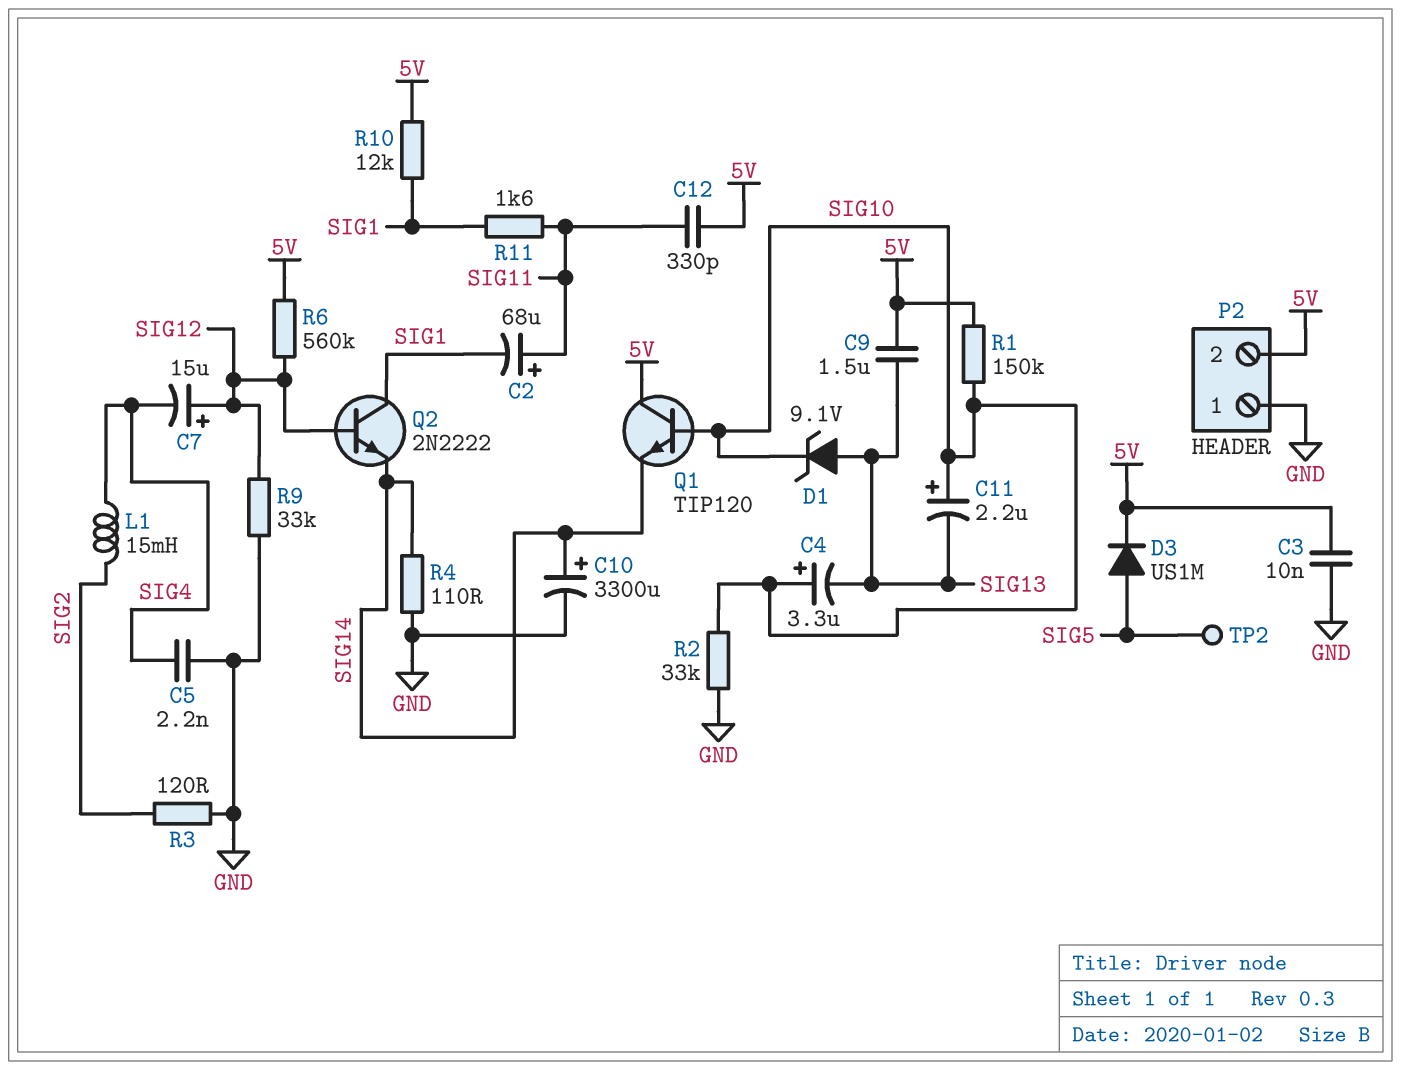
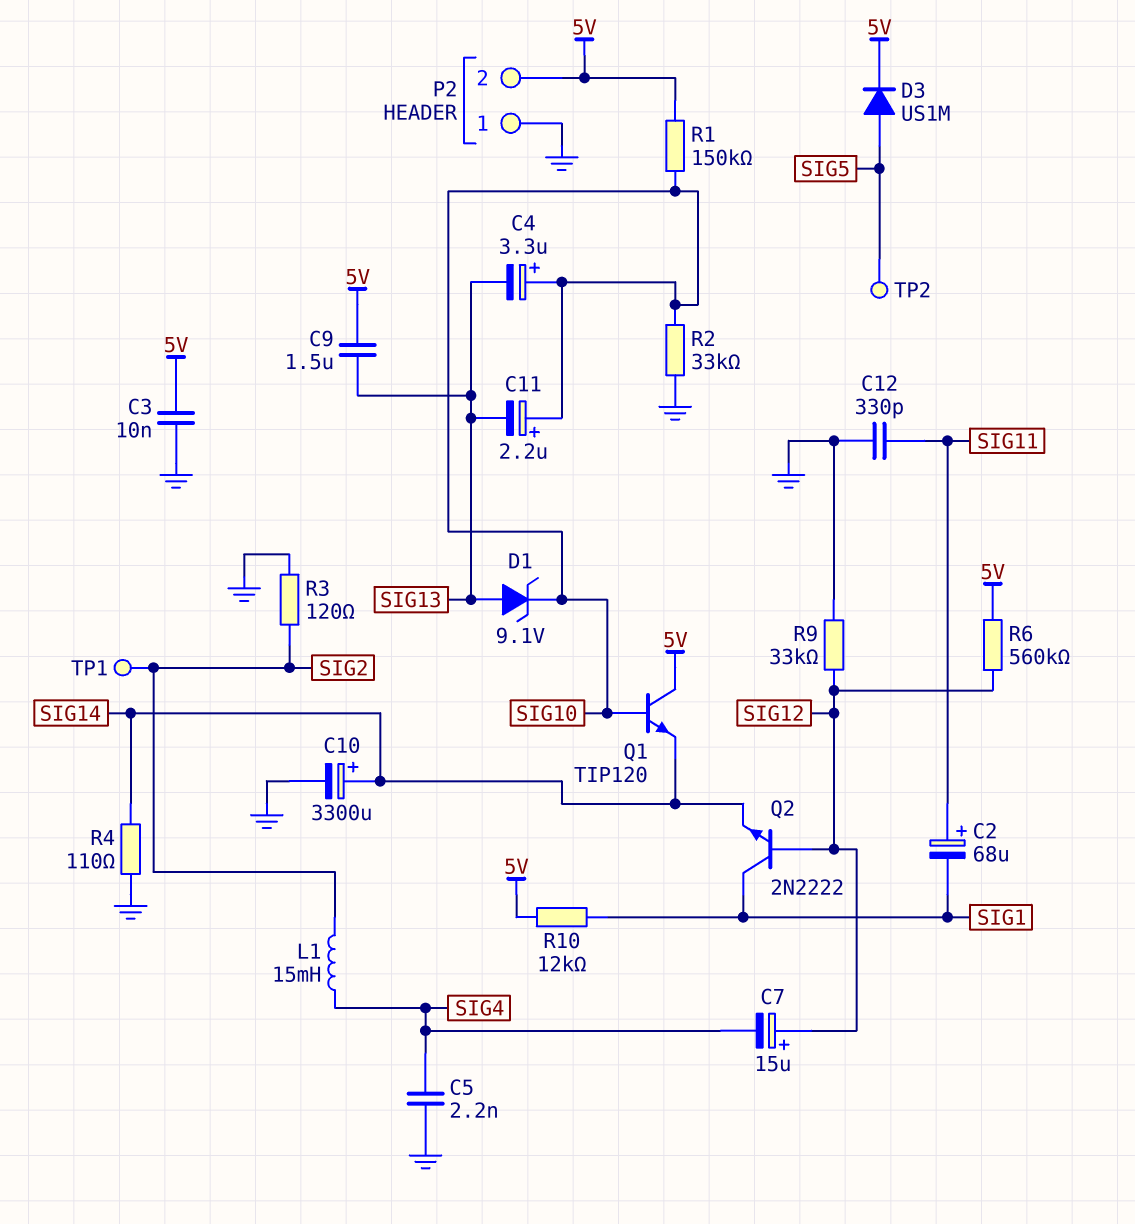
C12: 330pF (5V, SIG11) -> 330pF (GND, SIG11)
R11: 1.6k (SIG1, SIG11) -> none
TP1: none -> test point (SIG2)

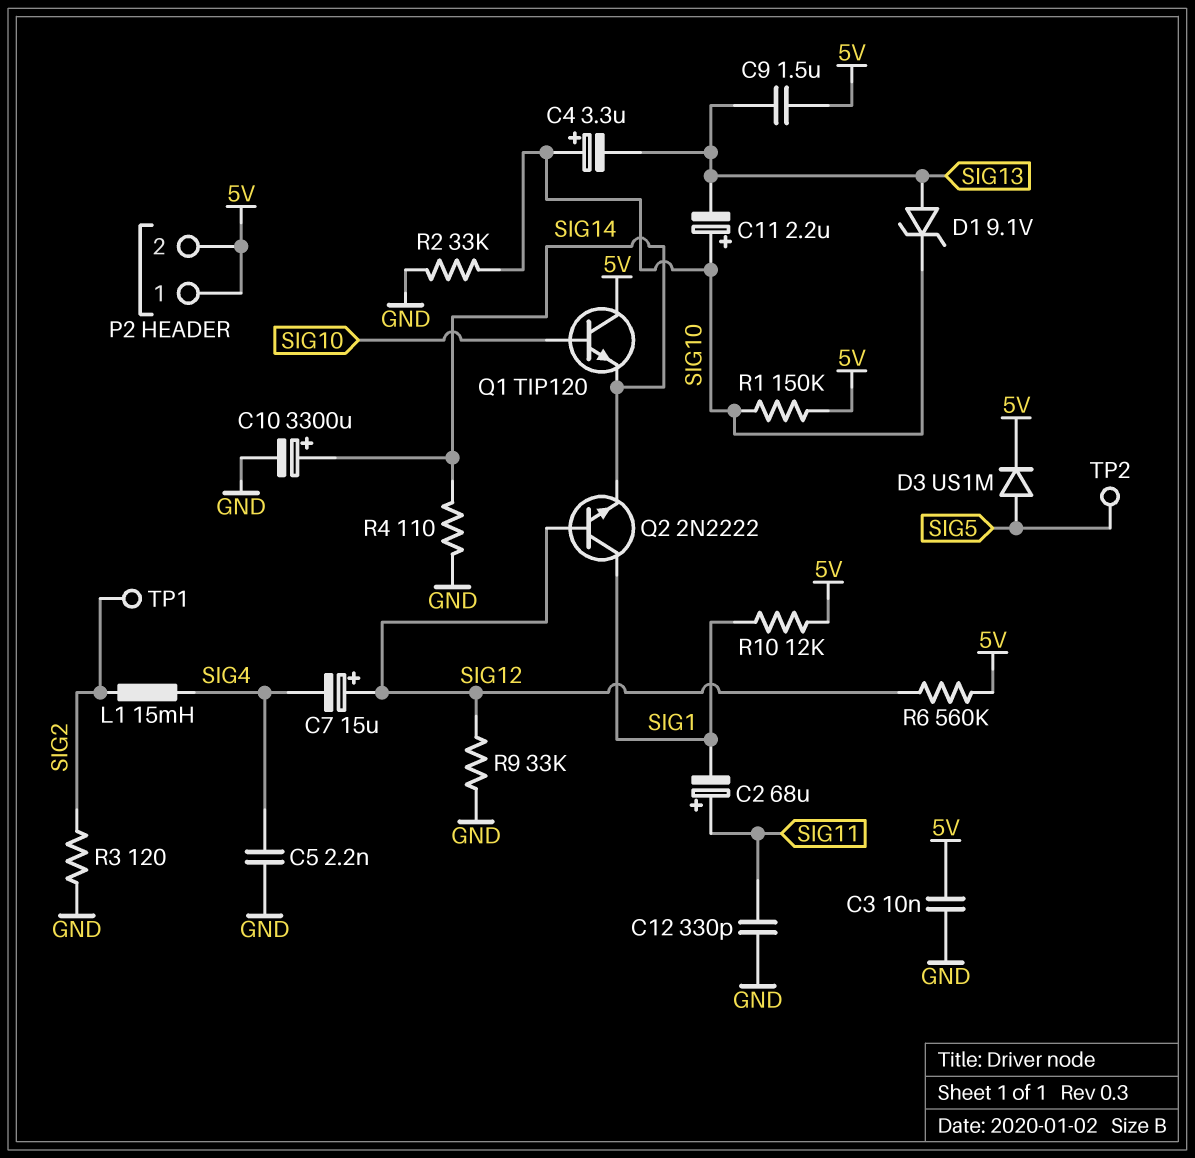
P2 pin 1: GND -> 5V

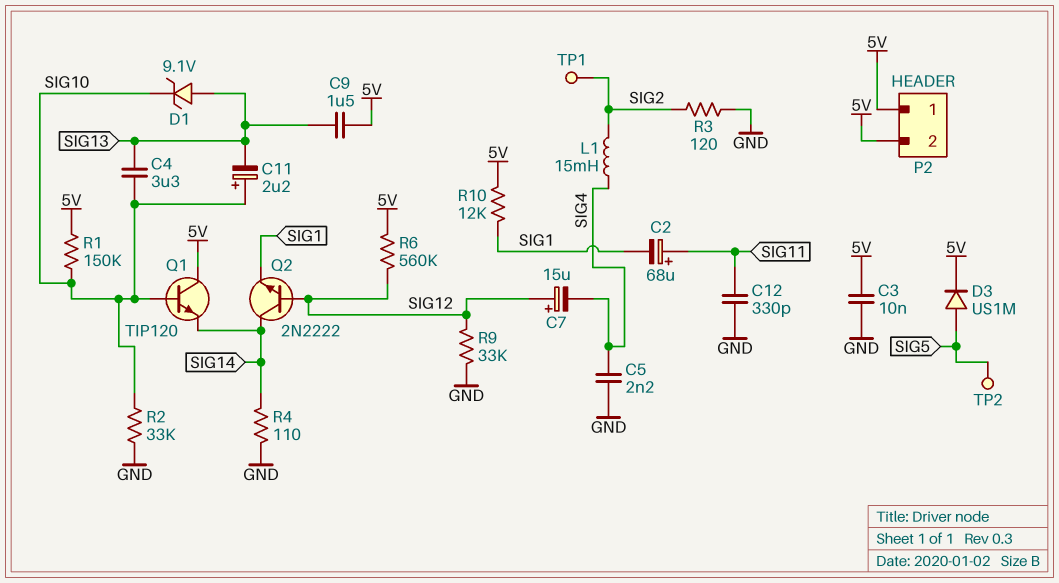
C4: 3.3uF (plus SIG10, minus SIG13) -> 3.3uF (SIG10, SIG13)
C10: 3300uF (plus SIG14, minus GND) -> none
Q2: NPN 2N2222 (B SIG12, C SIG1, E SIG14) -> NPN 2N2222 (B SIG12, C SIG14, E SIG1)

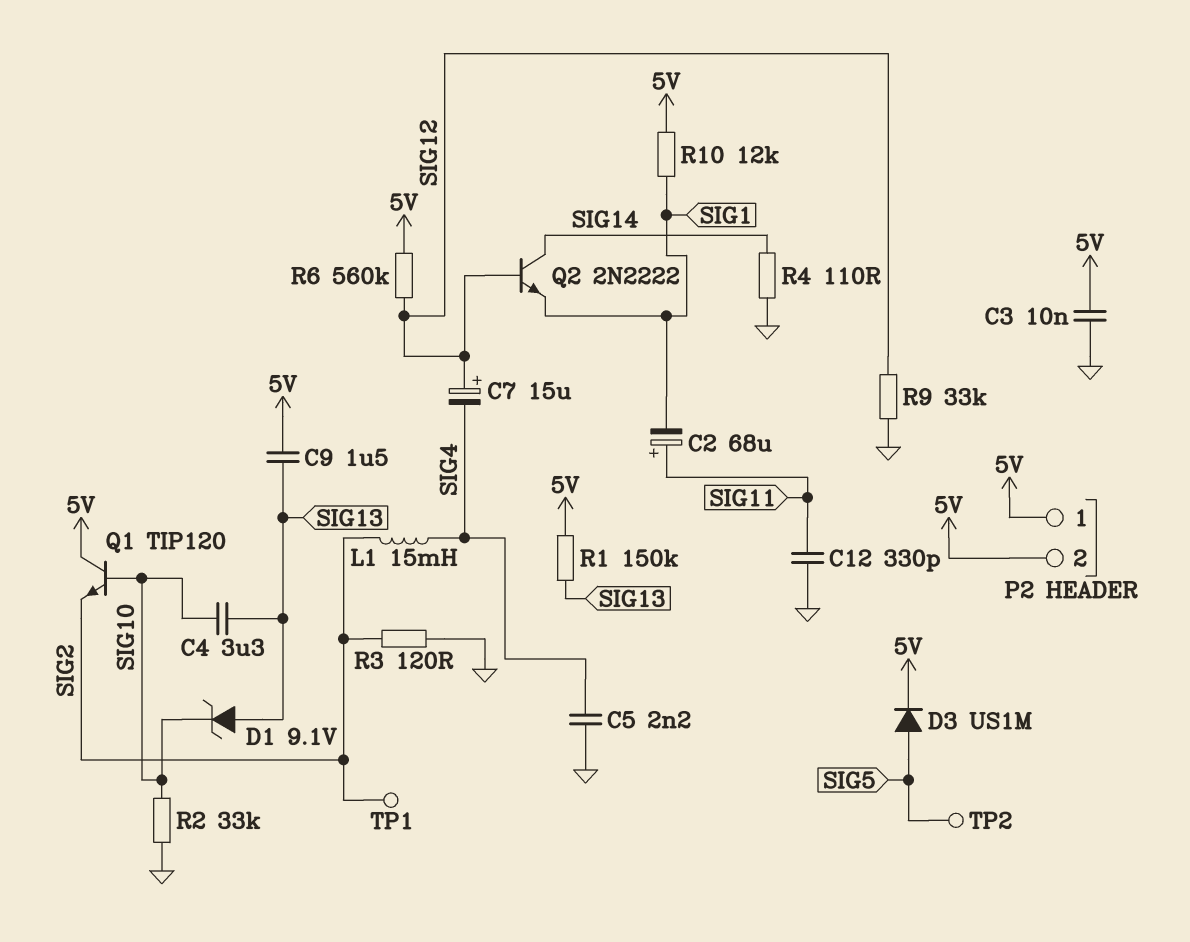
C11: 2.2uF (plus SIG10, minus SIG13) -> none
Q1: NPN TIP120 (B SIG10, C 5V, E SIG14) -> NPN TIP120 (B SIG10, C 5V, E SIG2)
R1: 150k (5V, SIG10) -> 150k (5V, SIG13)

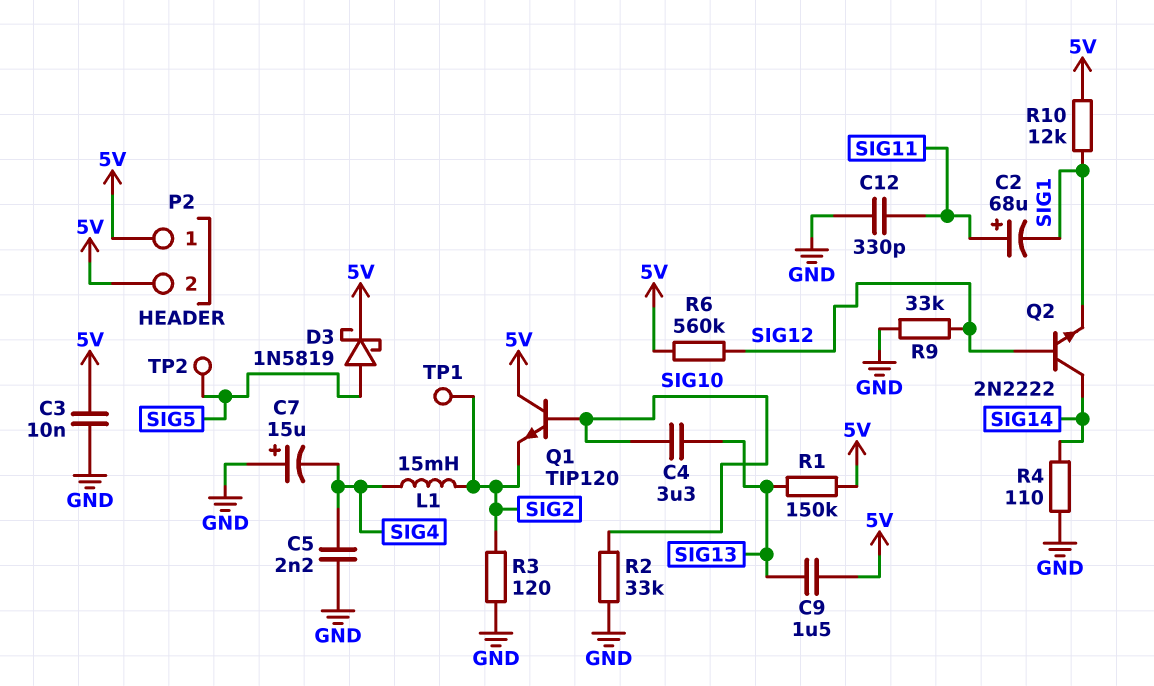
C7: 15uF (plus SIG12, minus SIG4) -> 15uF (plus GND, minus SIG4)
D1: zener 9.1V (A SIG13, K SIG10) -> none
D3: diode US1M (A SIG5, K 5V) -> schottky 1N5819 (A SIG5, K 5V)

